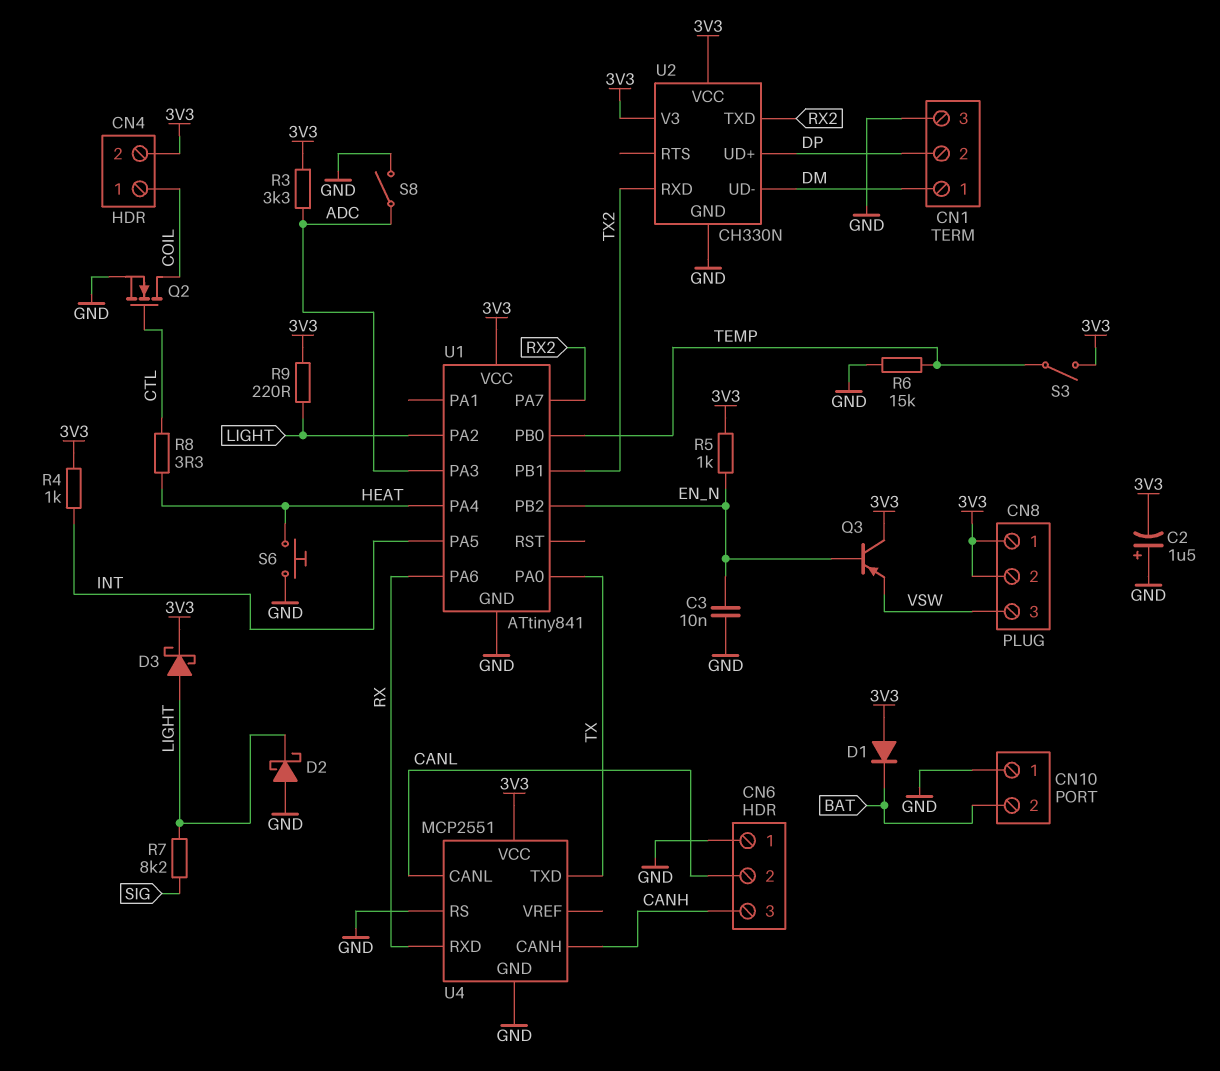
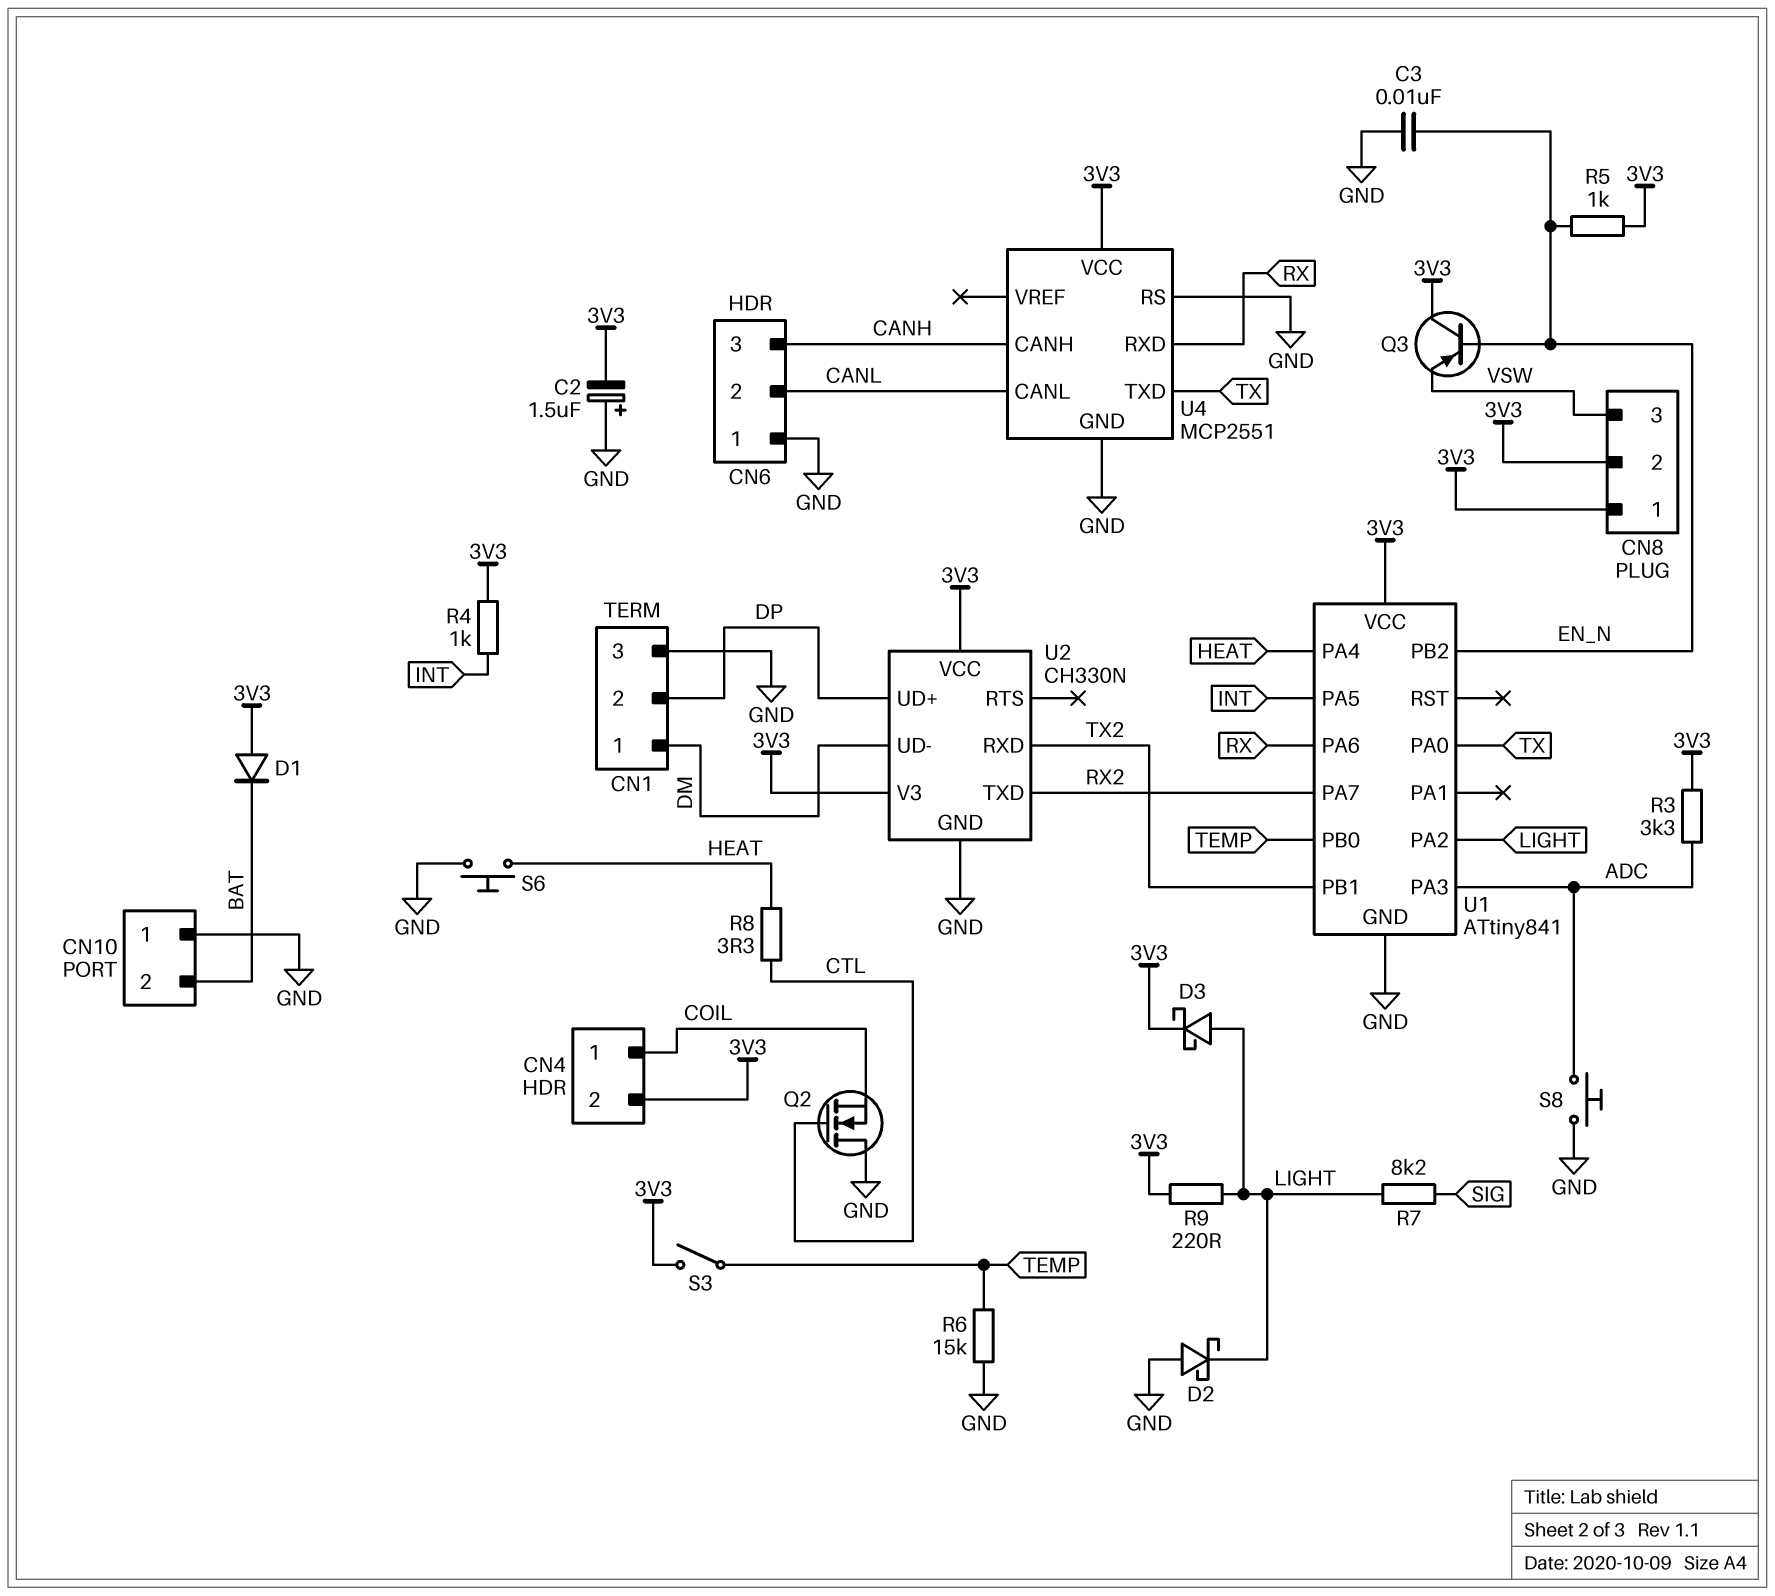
Q2: NMOS (G CTL, D COIL, S GND) -> NMOS (G CTL, D GND, S COIL)
S8: switch (ADC, GND) -> button (ADC, GND)

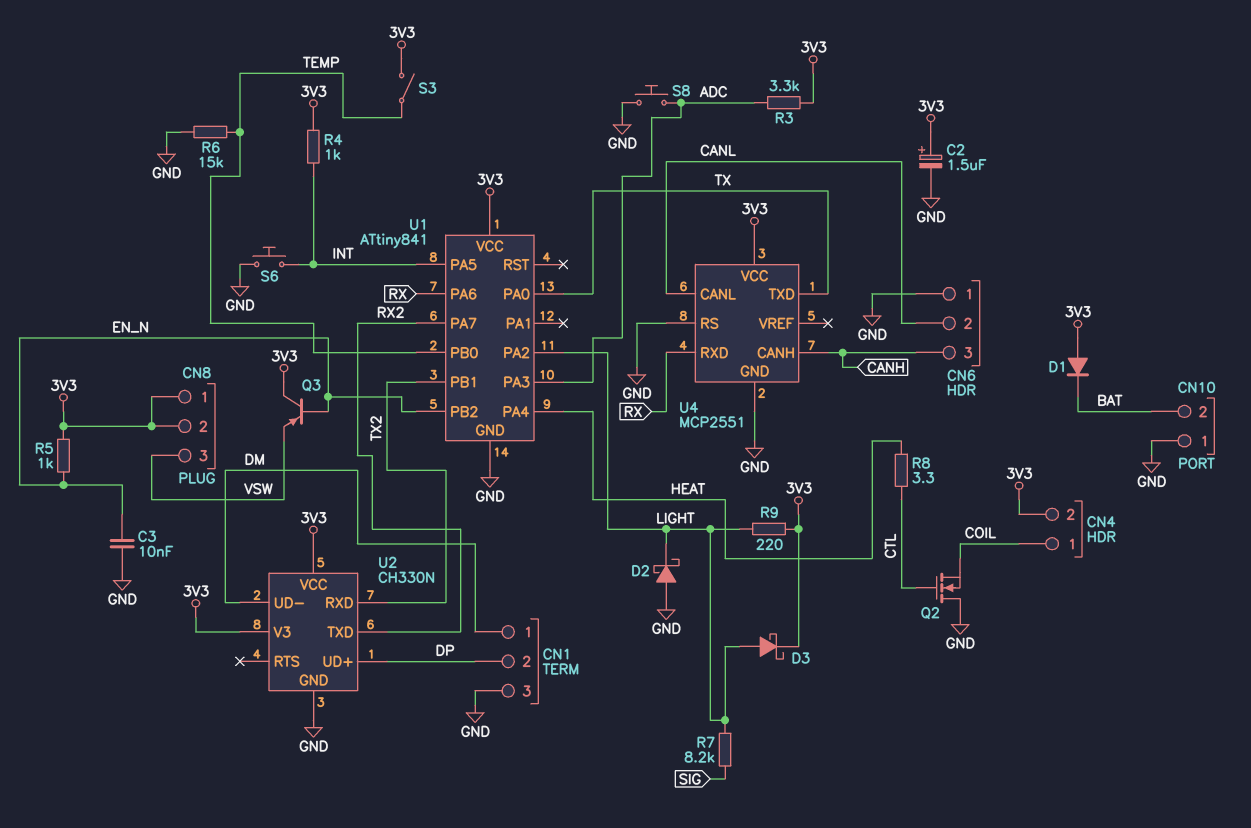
C2: 1.5uF (plus GND, minus 3V3) -> 1.5uF (plus 3V3, minus GND)
S6: button (GND, HEAT) -> button (GND, INT)

